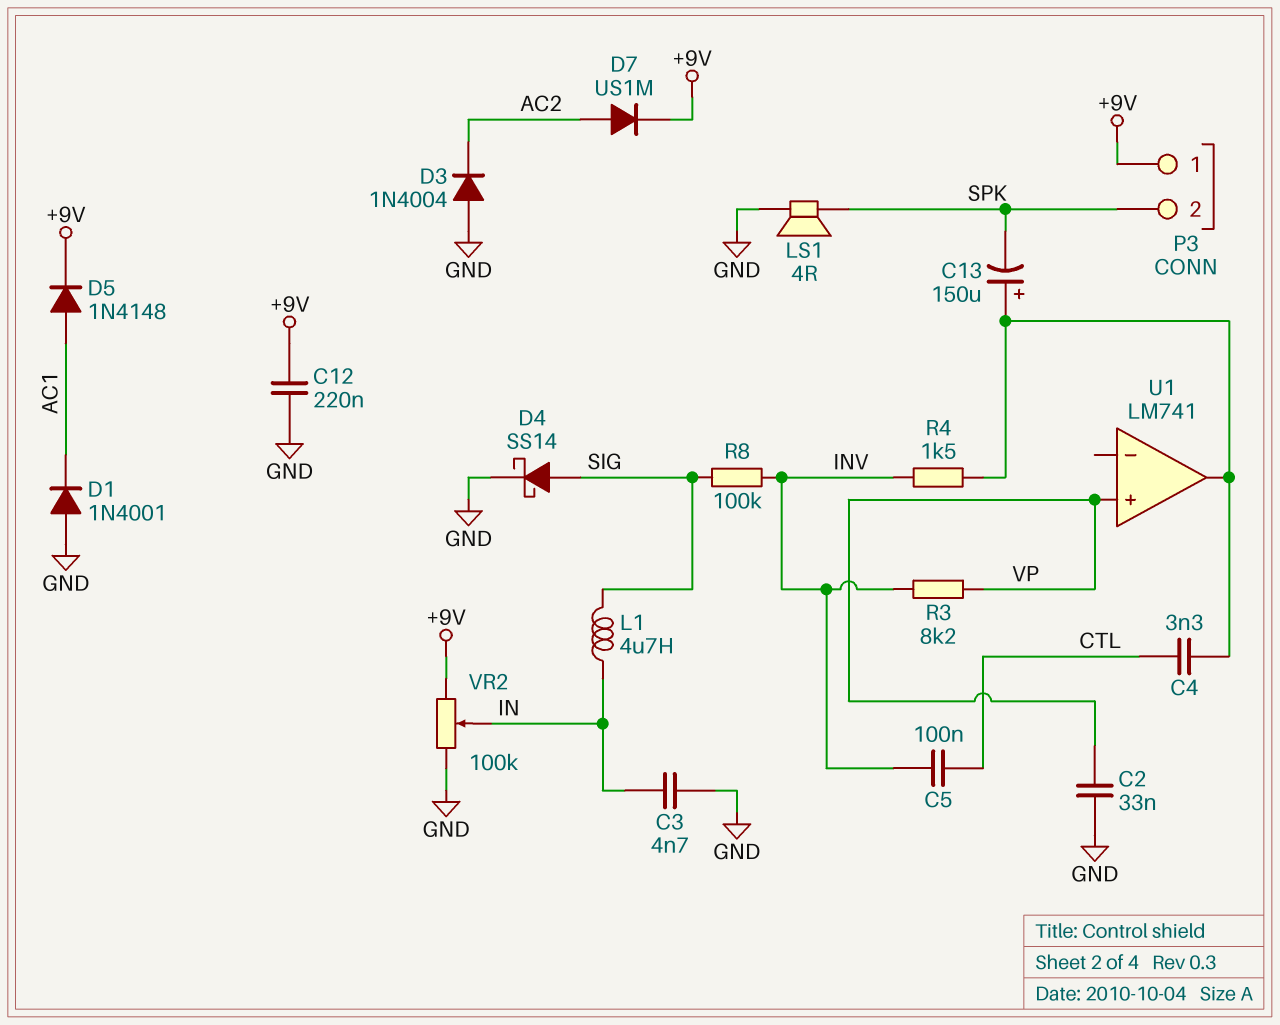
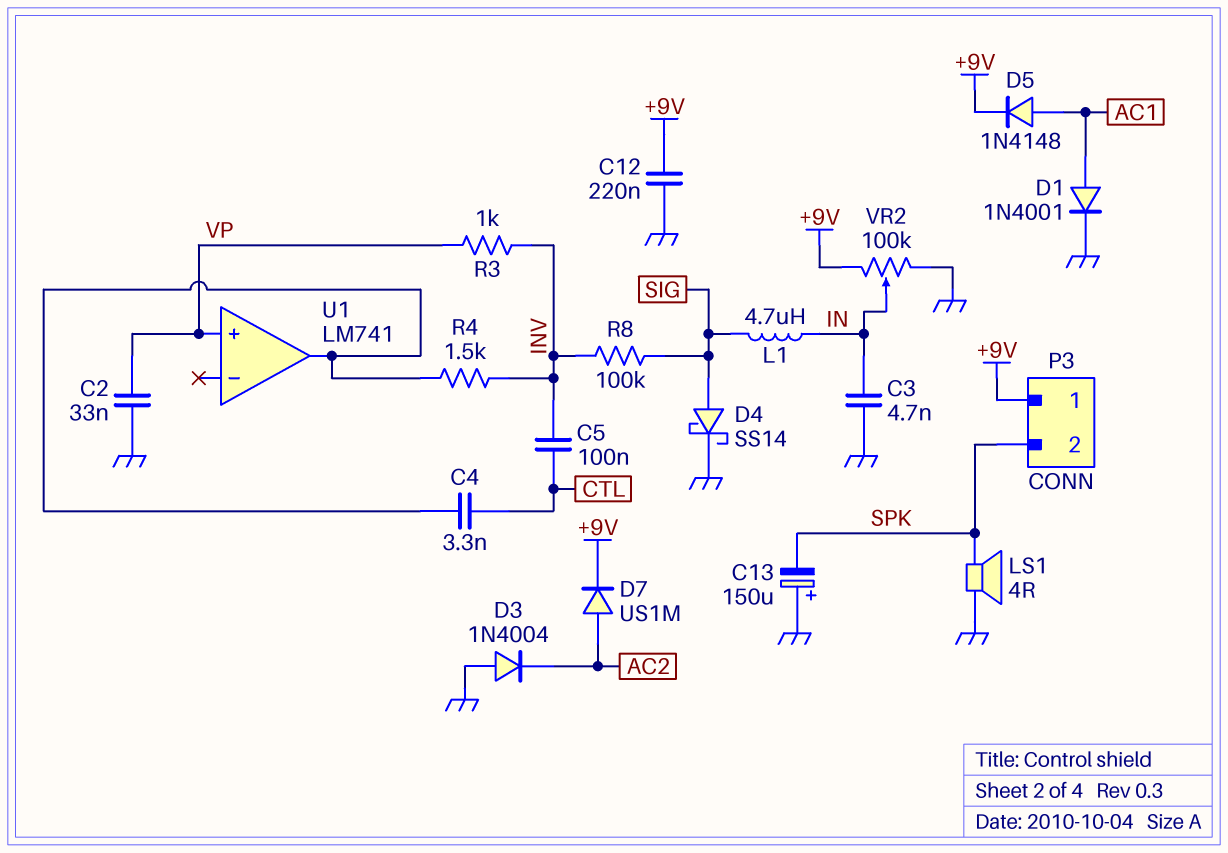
C13: 150uF (plus U1/out, minus SPK) -> 150uF (plus GND, minus SPK)
D1: diode 1N4001 (A GND, K AC1) -> diode 1N4001 (A AC1, K GND)
R3: 8.2k (INV, VP) -> 1k (INV, VP)

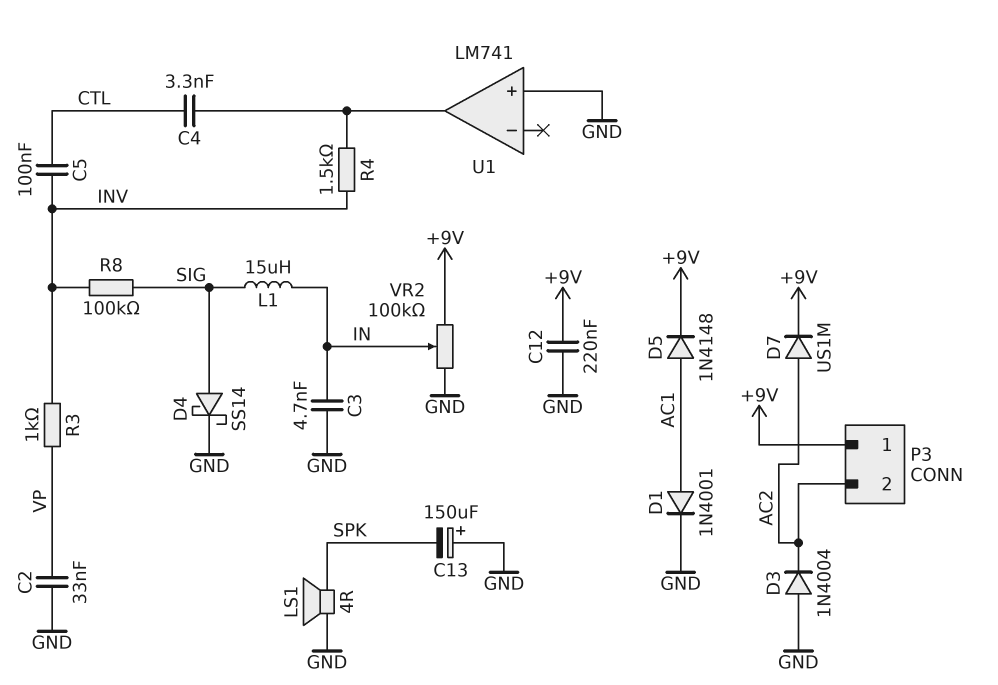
L1: 4.7uH (IN, SIG) -> 15uH (IN, SIG)
P3 pin 2: SPK -> AC2
U1 pin in+: VP -> GND

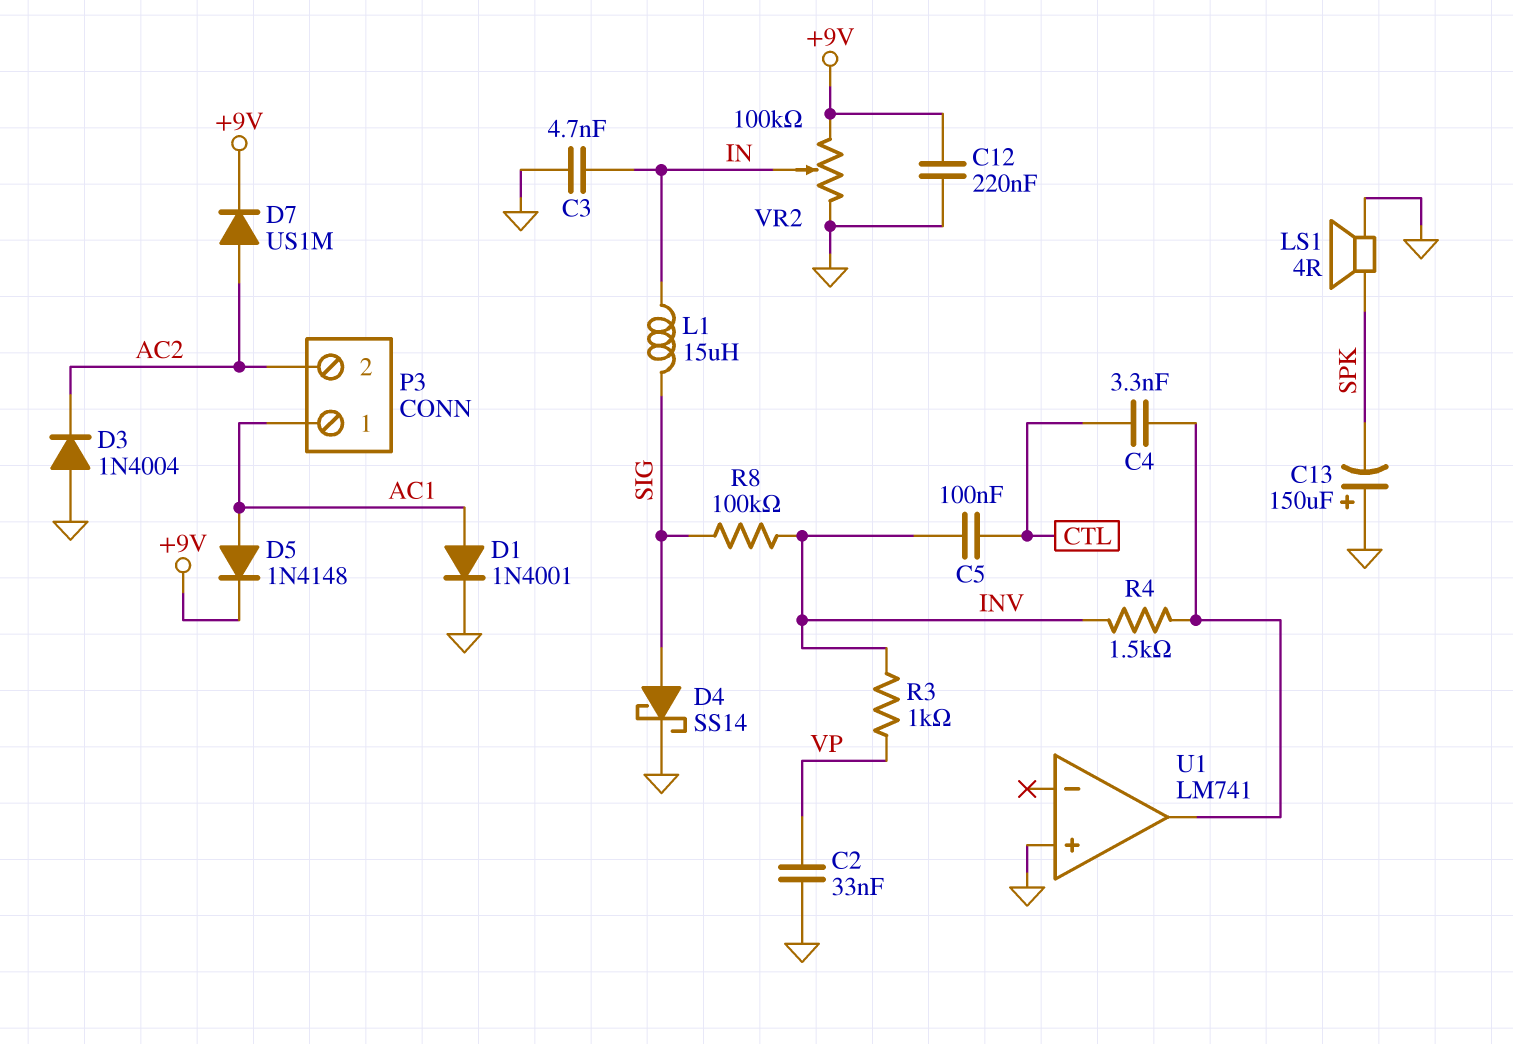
P3 pin 1: +9V -> AC1

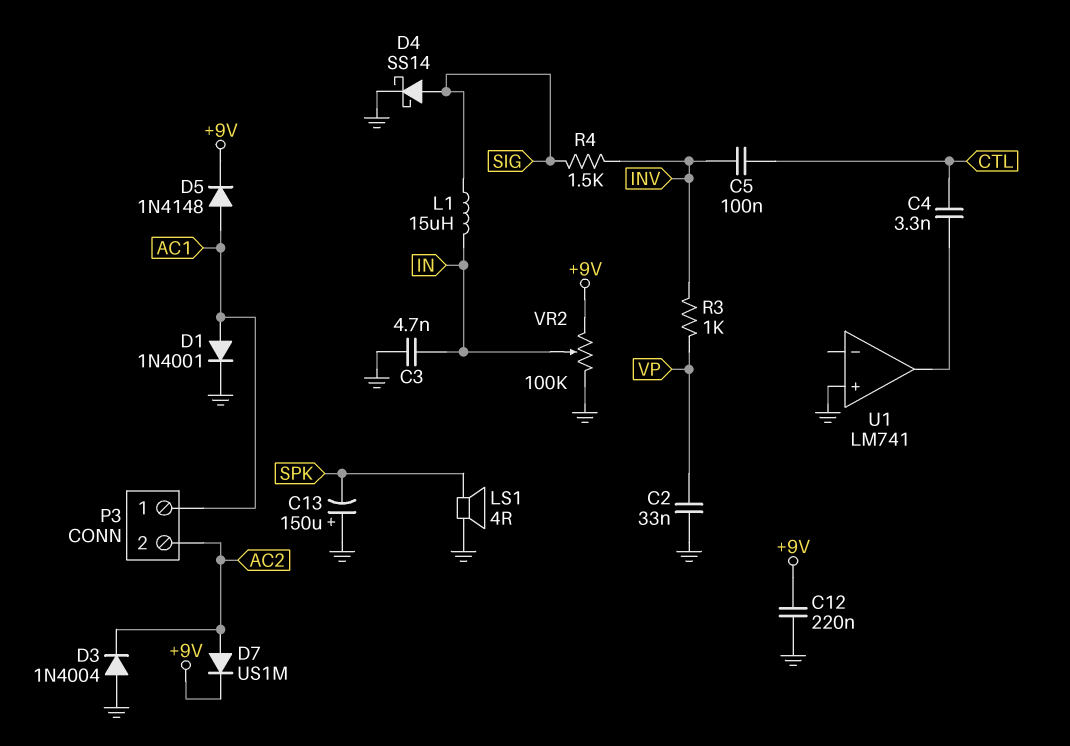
R4: 1.5k (INV, U1/out) -> 1.5k (INV, SIG)
R8: 100k (INV, SIG) -> none

